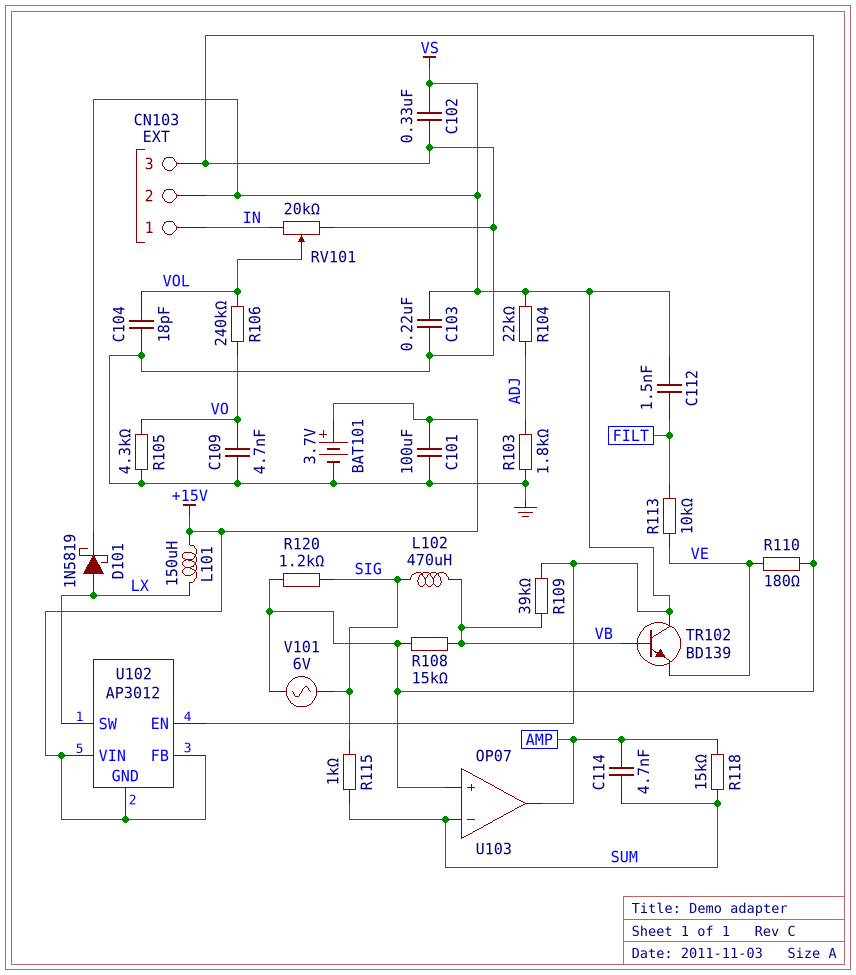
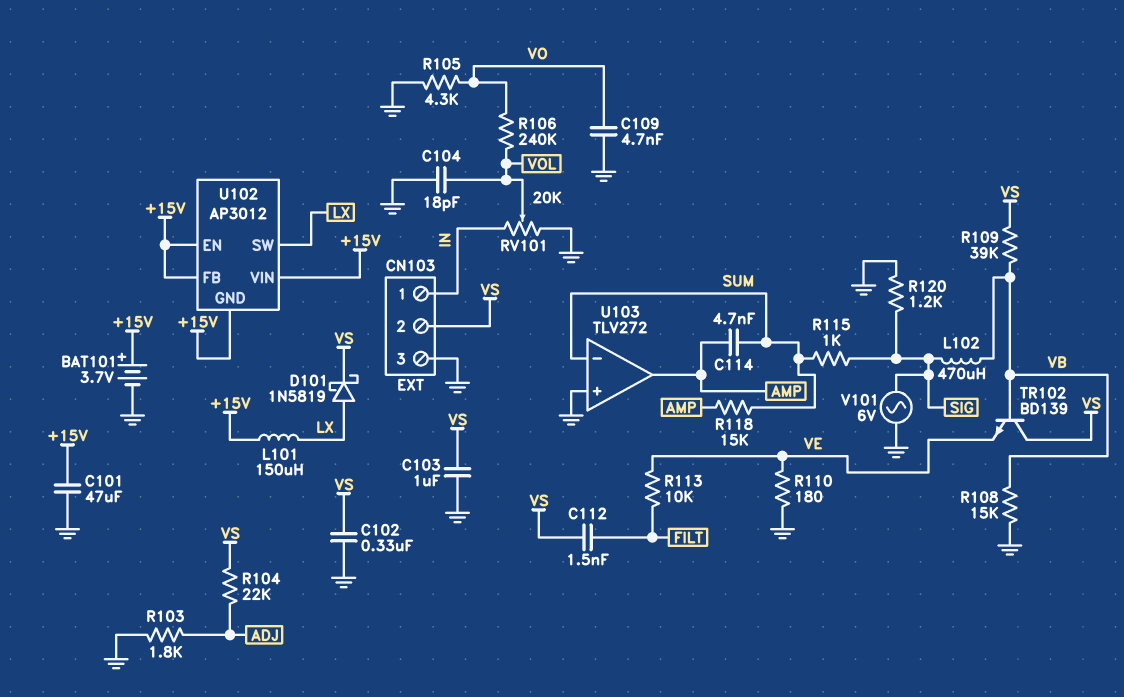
C101: 100uF (+15V, GND) -> 47uF (+15V, GND)
C103: 220nF (GND, VS) -> 1uF (GND, VS)
U102 pin EN: VS -> +15V
U103: OP07 -> TLV272

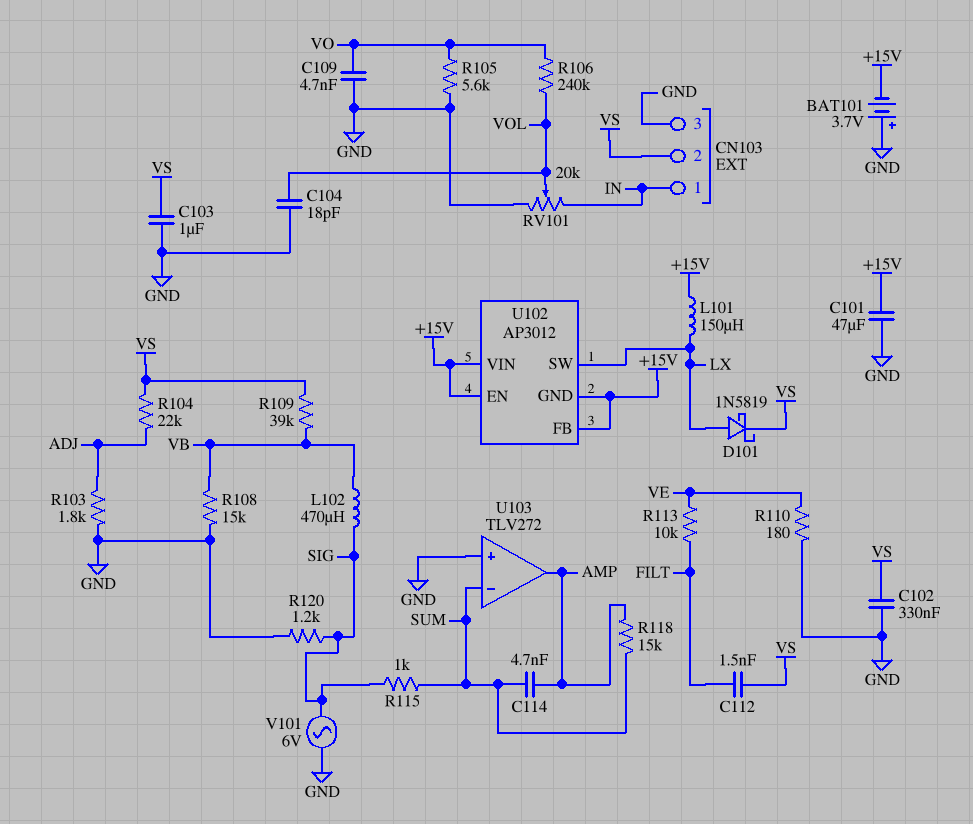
BAT101: 3.7V (plus +15V, minus GND) -> 3.7V (plus GND, minus +15V)
R105: 4.3k (GND, VO) -> 5.6k (GND, VO)
TR102: NPN BD139 (B VB, C VS, E VE) -> none

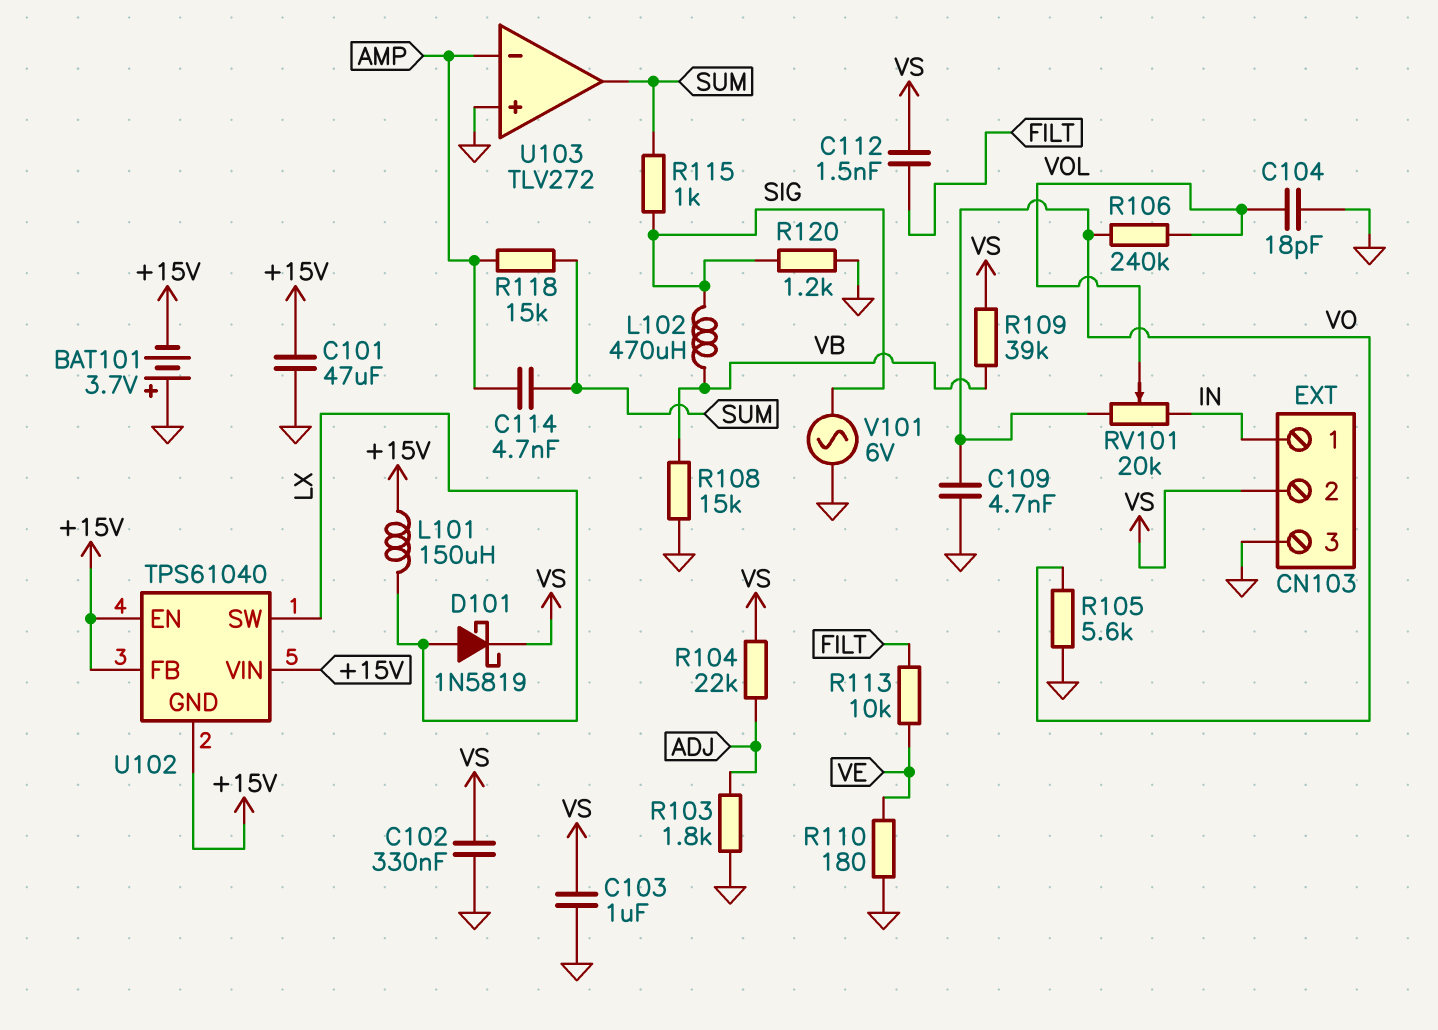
RV101: 20k (GND, IN, wiper VOL) -> 20k (IN, VO, wiper VOL)
U102: AP3012 -> TPS61040
U103 pin in-: SUM -> AMP
U103 pin out: AMP -> SUM

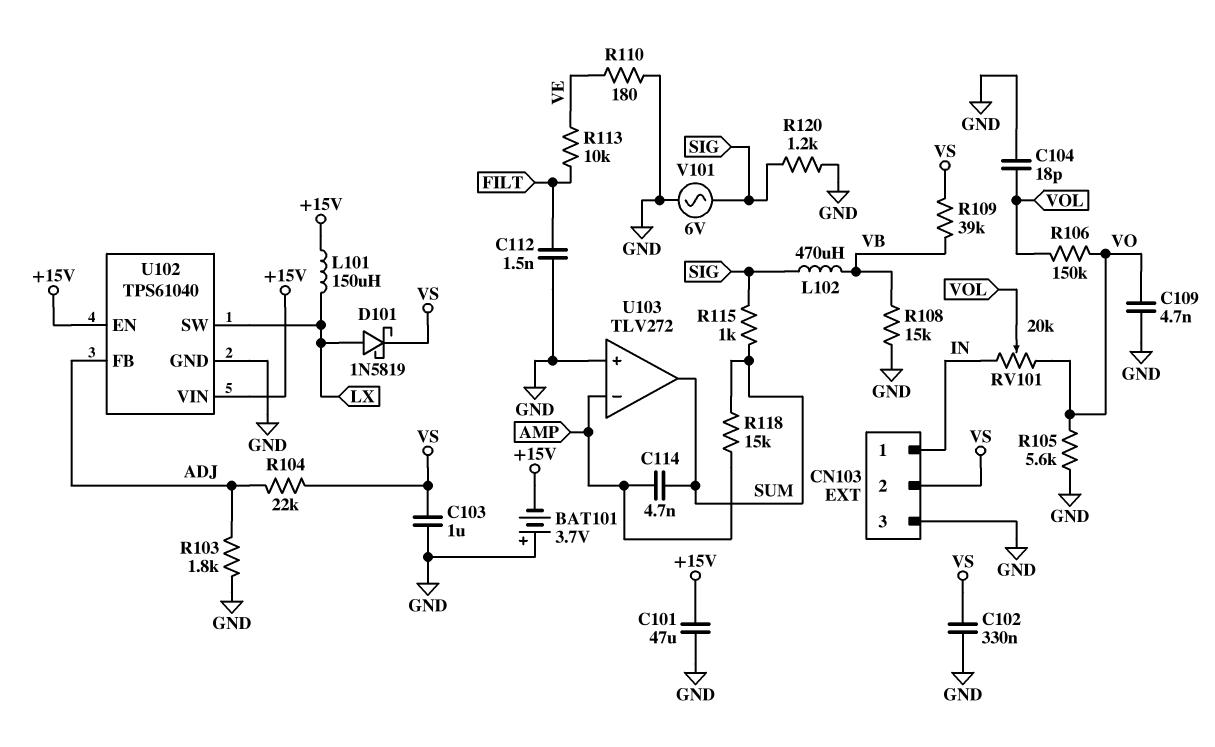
C112: 1.5nF (FILT, VS) -> 1.5nF (FILT, GND)
R106: 240k (VO, VOL) -> 150k (VO, VOL)
U102 pin FB: +15V -> ADJ
U102 pin GND: +15V -> GND

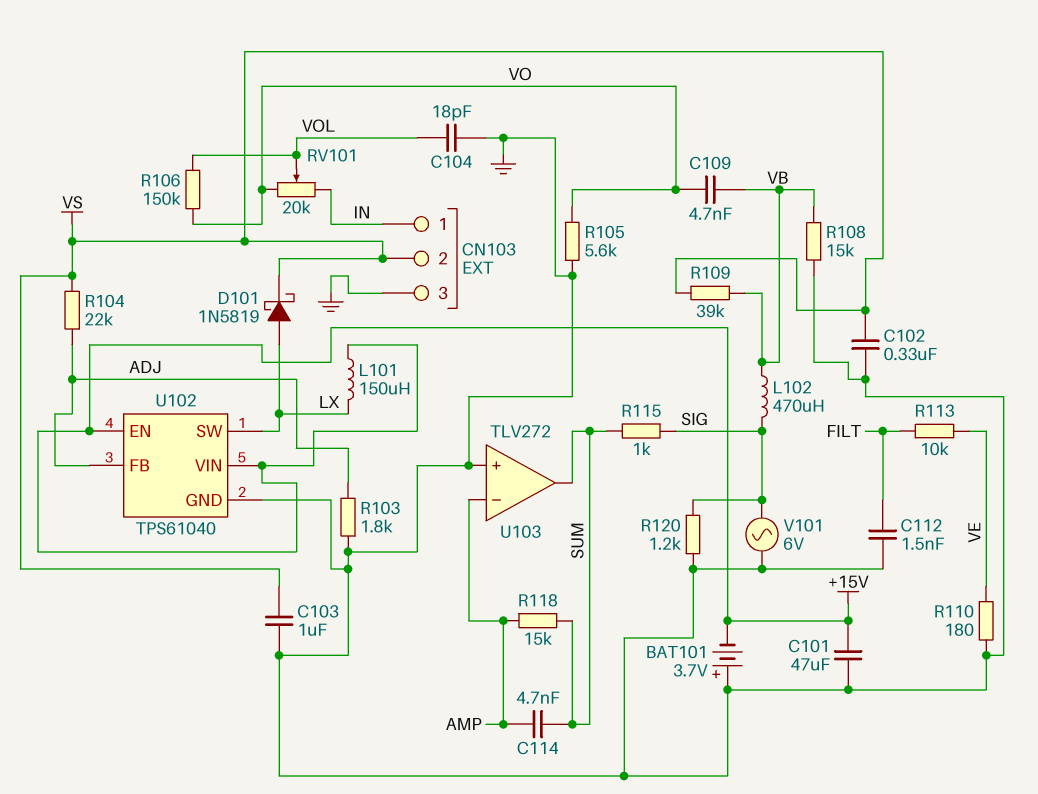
C109: 4.7nF (GND, VO) -> 4.7nF (VB, VO)

